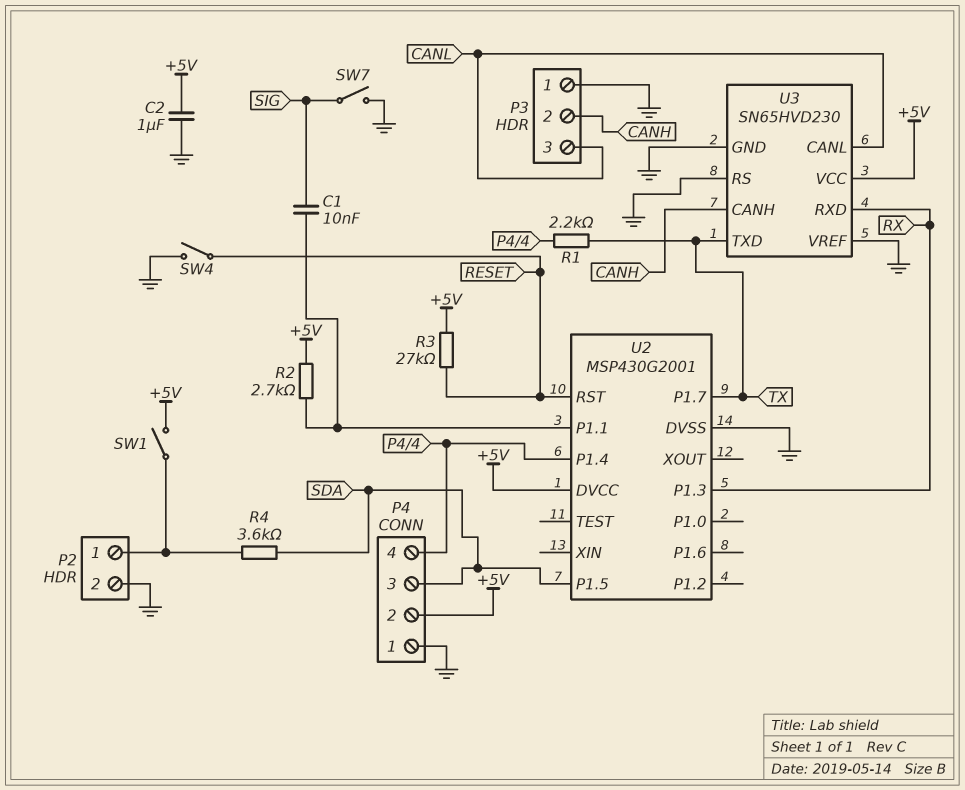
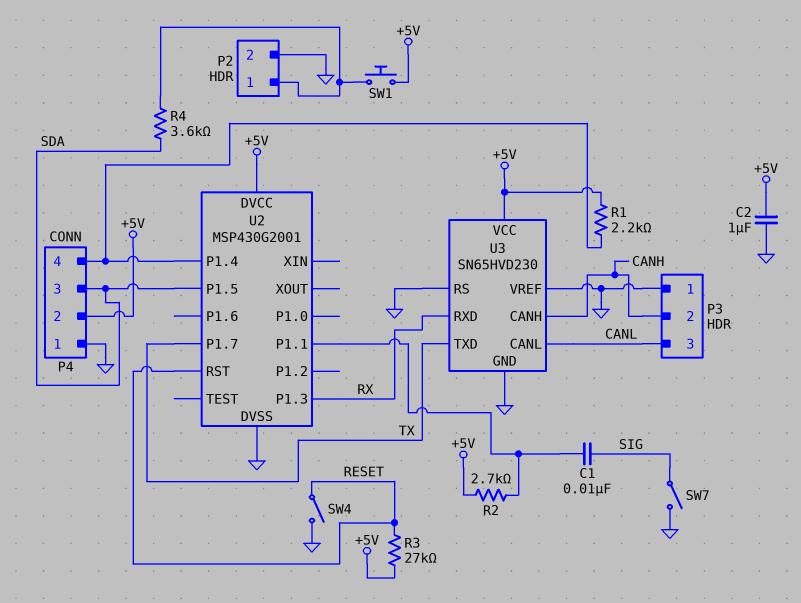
R1: 2.2k (P4/4, TX) -> 2.2k (+5V, P4/4)
SW1: switch (+5V, P2/1) -> button (+5V, P2/1)

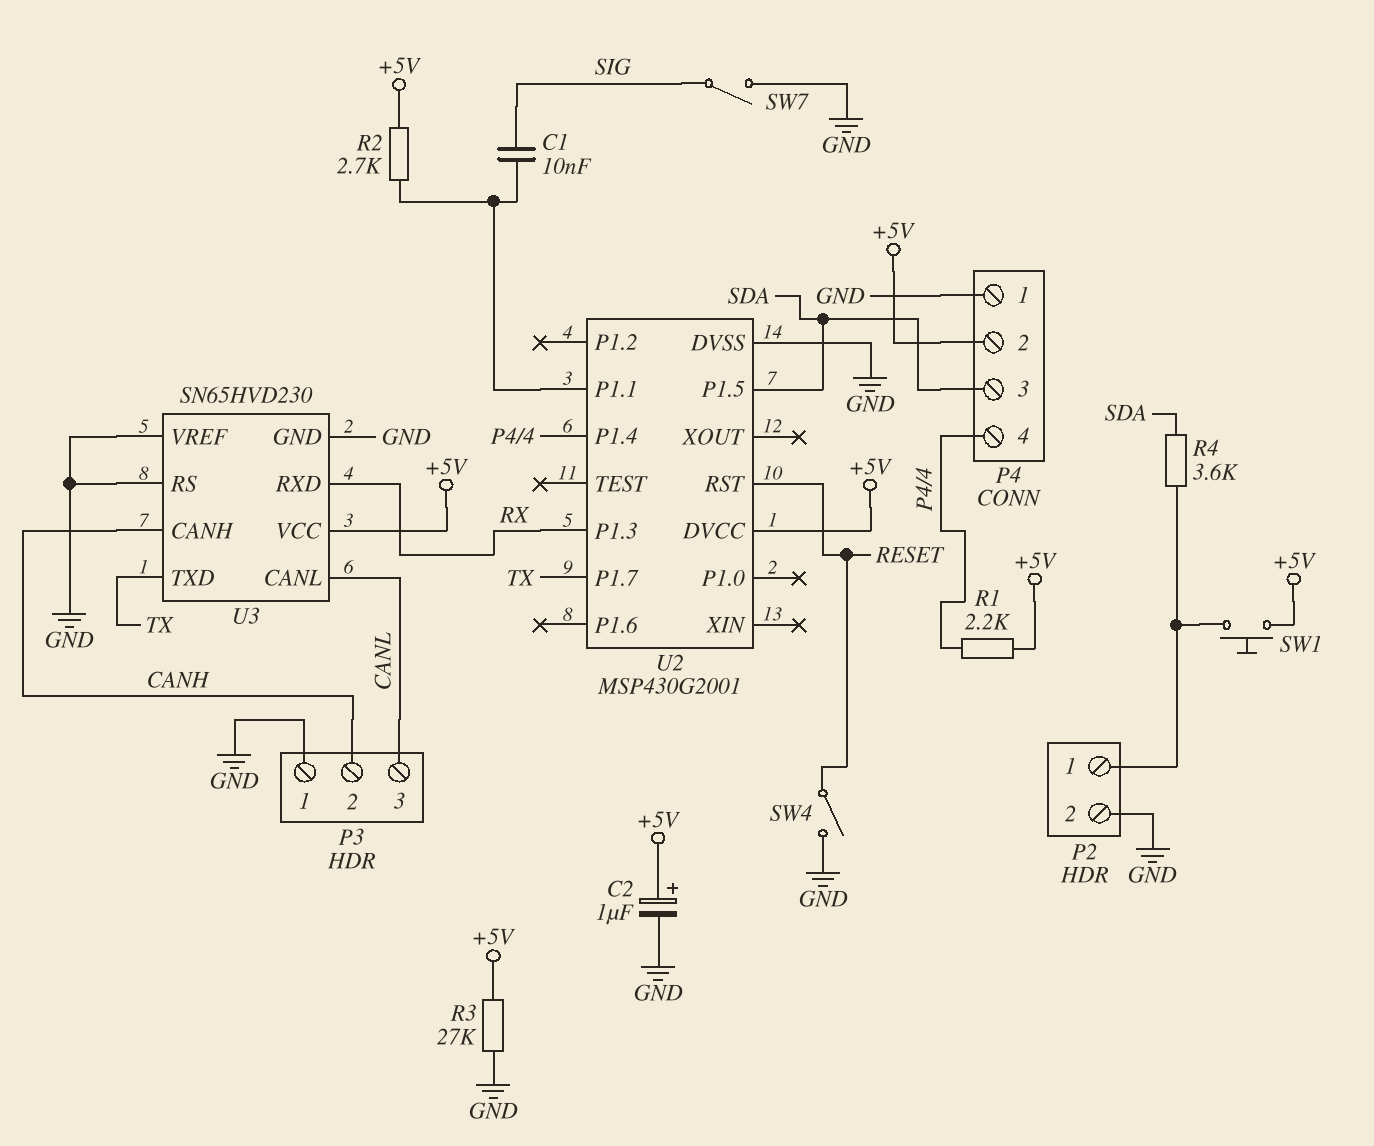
C2: 1uF (+5V, GND) -> 1uF (plus +5V, minus GND)
R3: 27k (+5V, RESET) -> 27k (+5V, GND)

